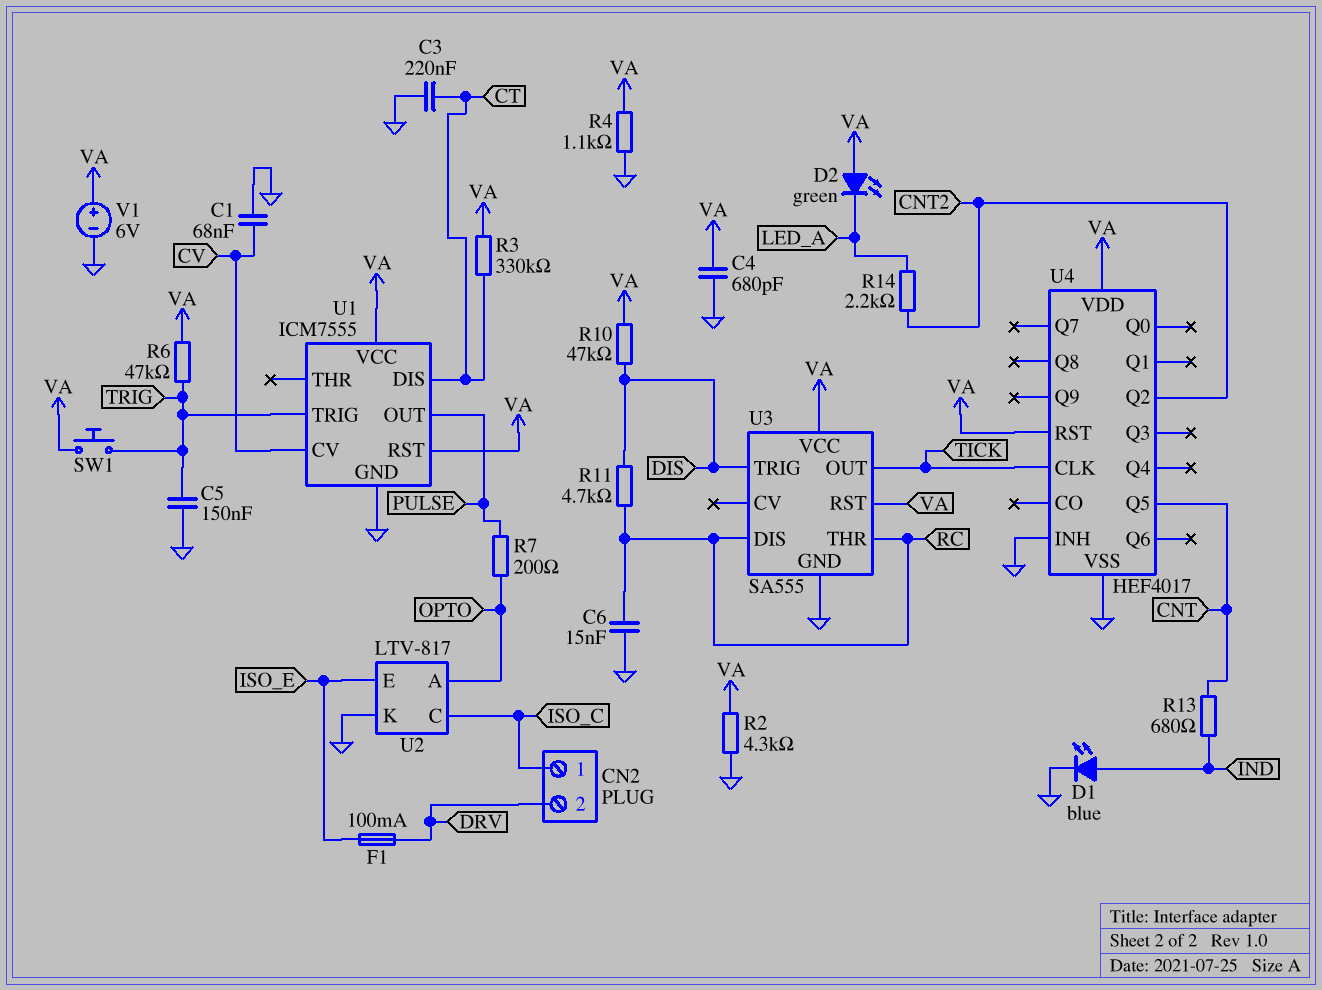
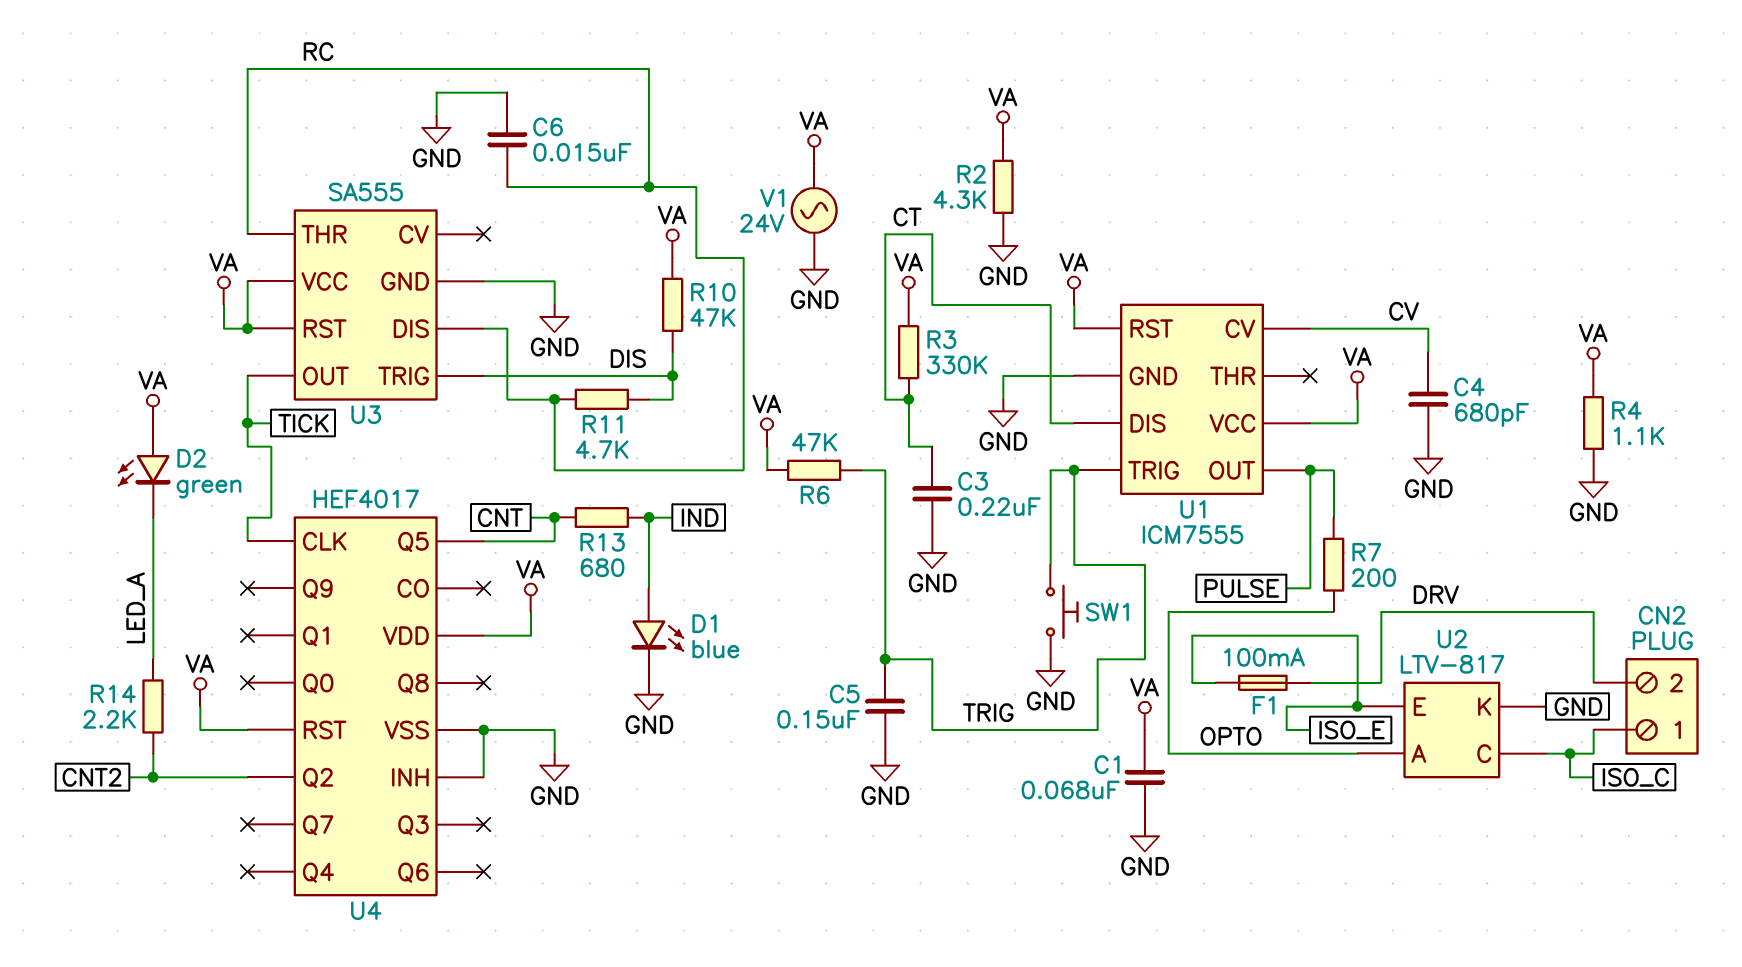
C1: 68nF (CV, GND) -> 68nF (GND, VA)
C4: 680pF (GND, VA) -> 680pF (CV, GND)
SW1: button (TRIG, VA) -> button (GND, TRIG)
V1: 6V (plus VA, minus GND) -> AC 24V (GND, VA)

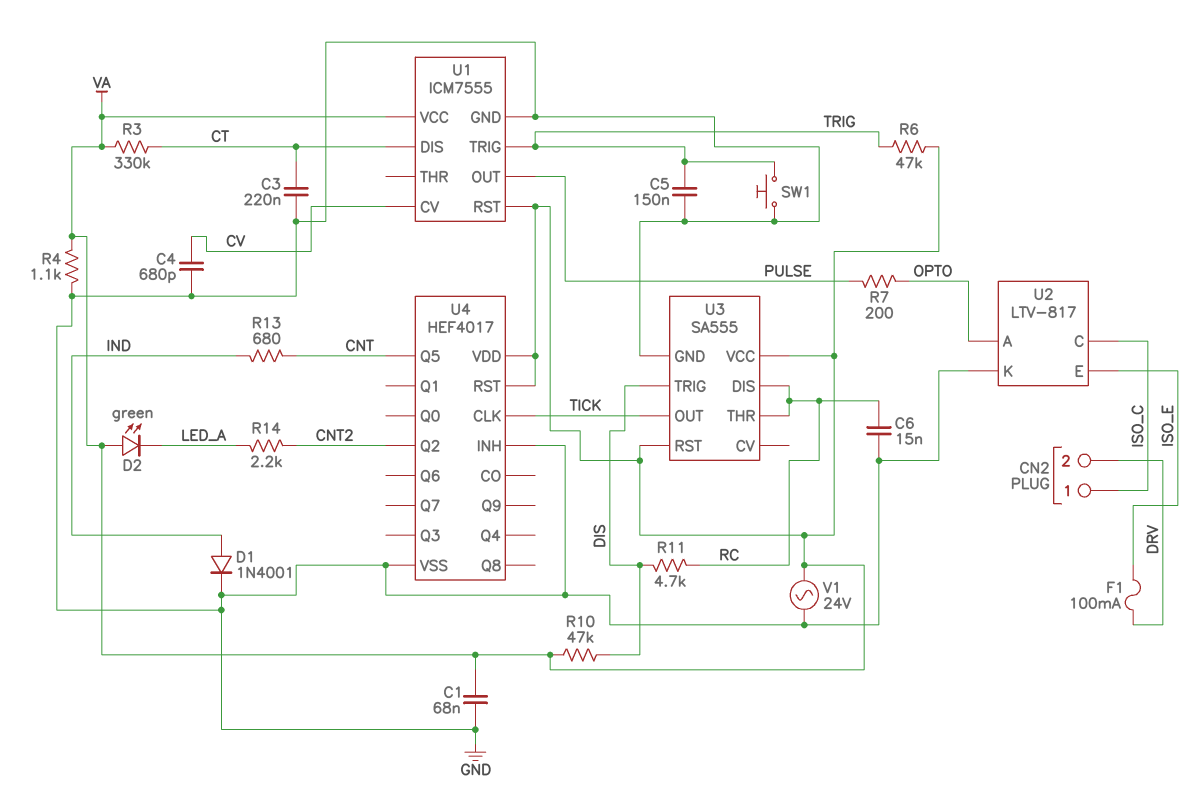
D1: LED blue (A IND, K GND) -> diode 1N4001 (A IND, K GND)
R2: 4.3k (GND, VA) -> none

